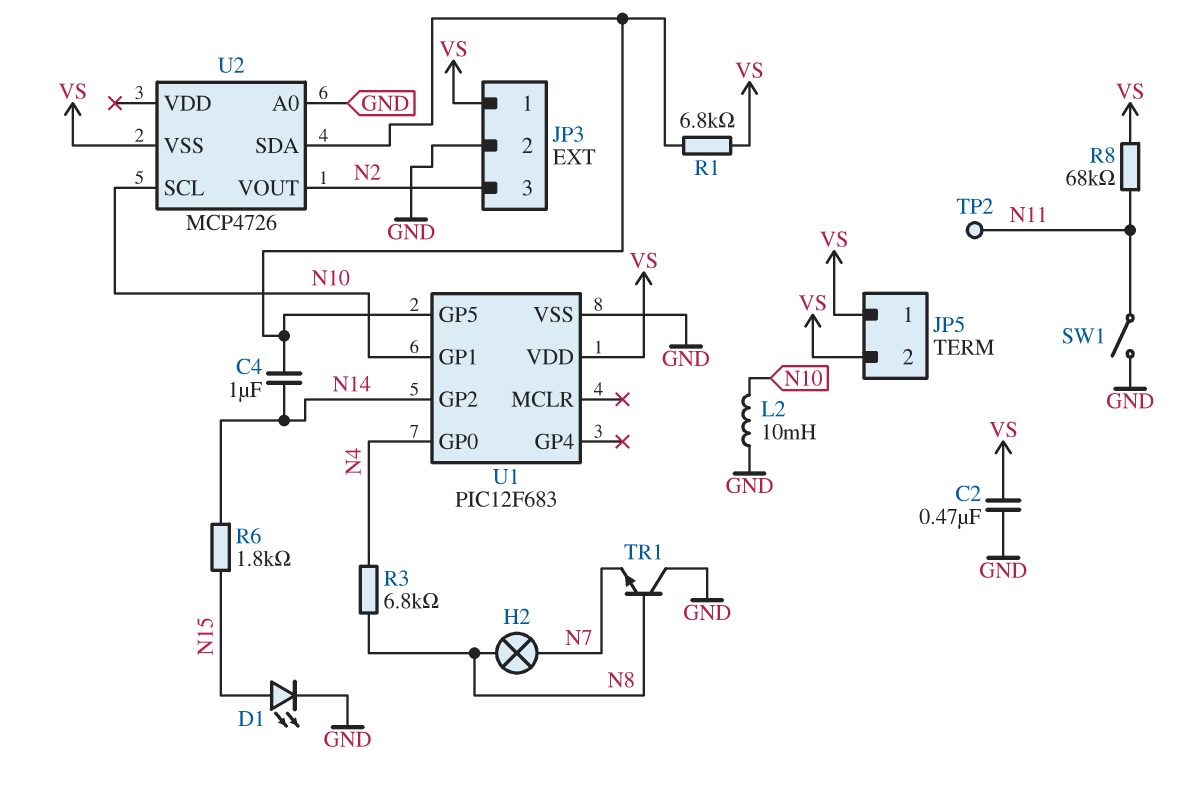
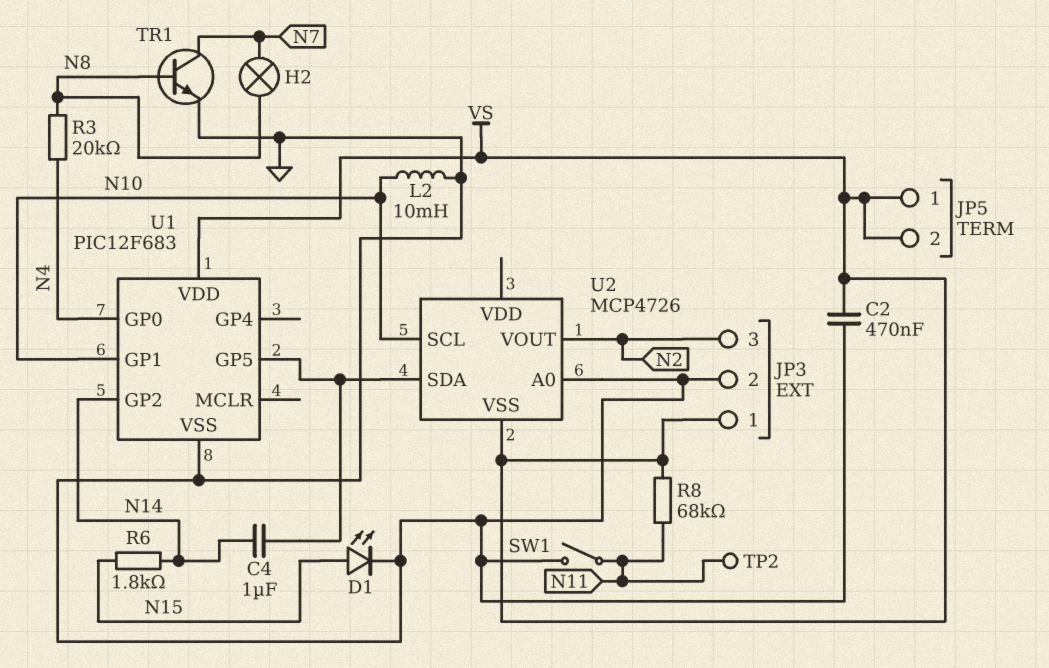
R1: 6.8k (U1/GP5, VS) -> none
R3: 6.8k (N4, N8) -> 20k (N4, N8)
TR1: NPN (B N8, C GND, E N7) -> NPN (B N8, C N7, E GND)

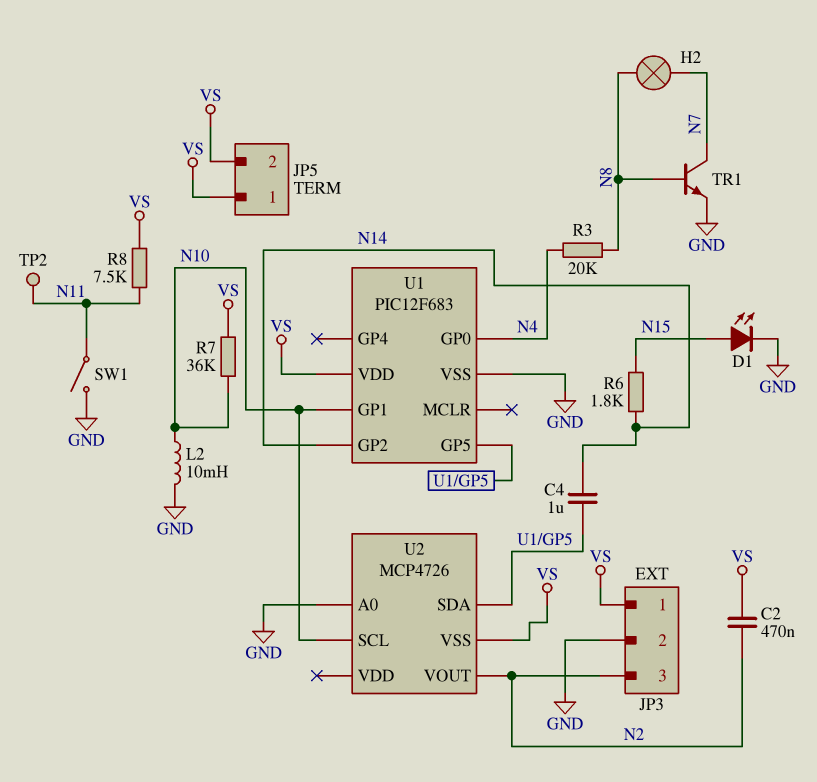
C2: 470nF (GND, VS) -> 470nF (N2, VS)
R7: none -> 36k (N10, VS)
R8: 68k (N11, VS) -> 7.5k (N11, VS)

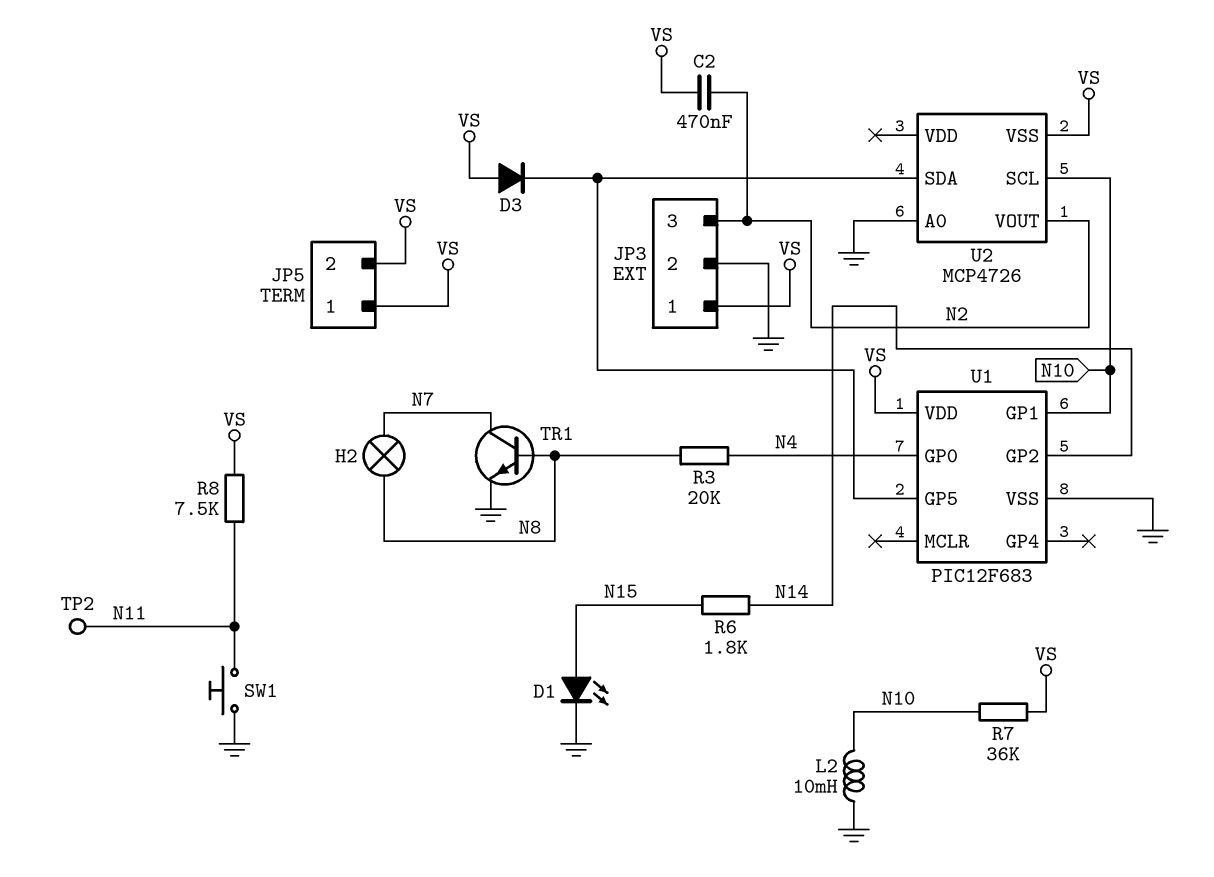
C4: 1uF (N14, U1/GP5) -> none
D3: none -> diode (A VS, K U1/GP5)
SW1: switch (GND, N11) -> button (GND, N11)

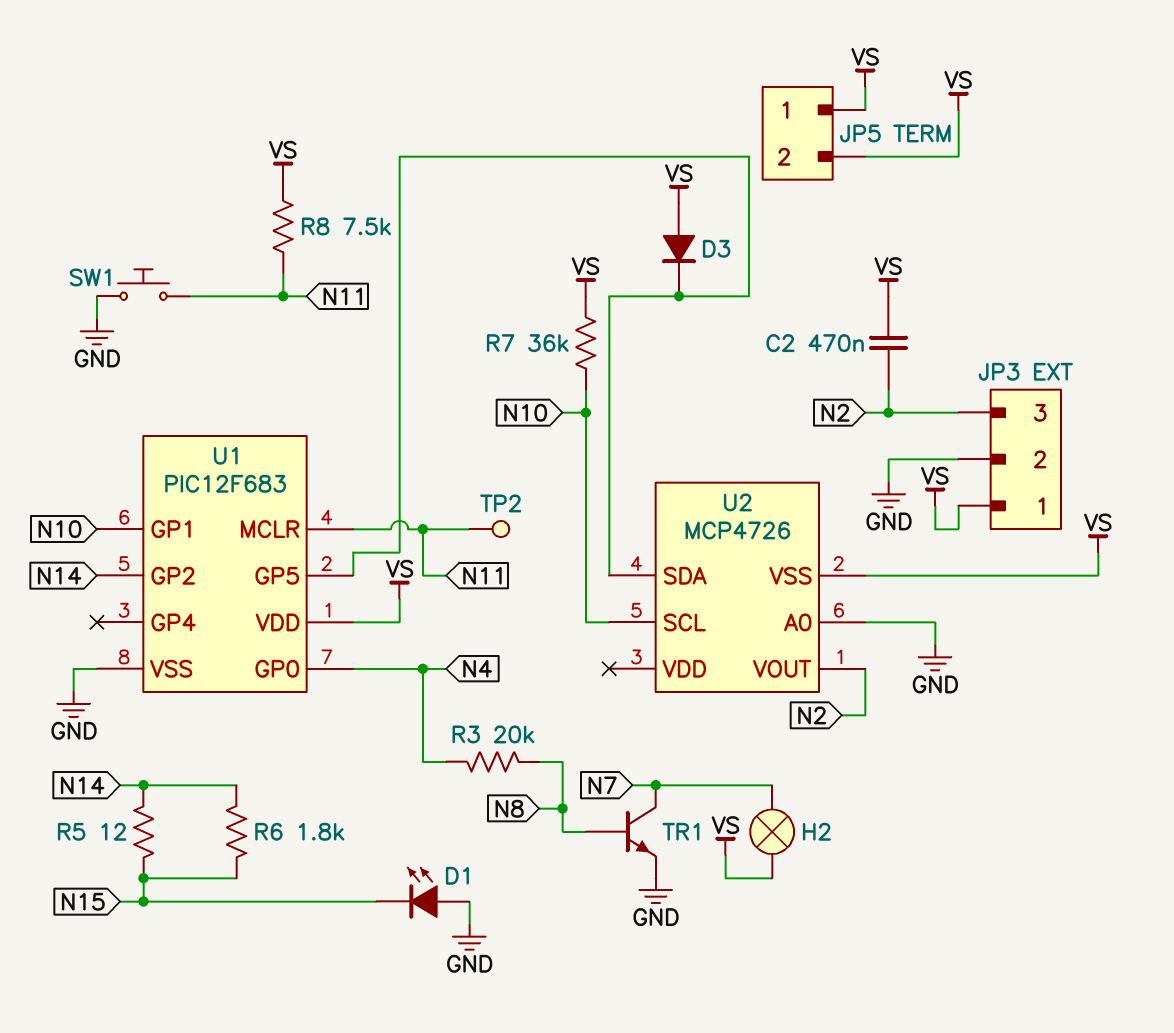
D1: LED (A N15, K GND) -> LED (A GND, K N15)
H2: lamp (N7, N8) -> lamp (N7, VS)
L2: 10mH (GND, N10) -> none
R5: none -> 12 (N14, N15)
U1 pin MCLR: none -> N11

